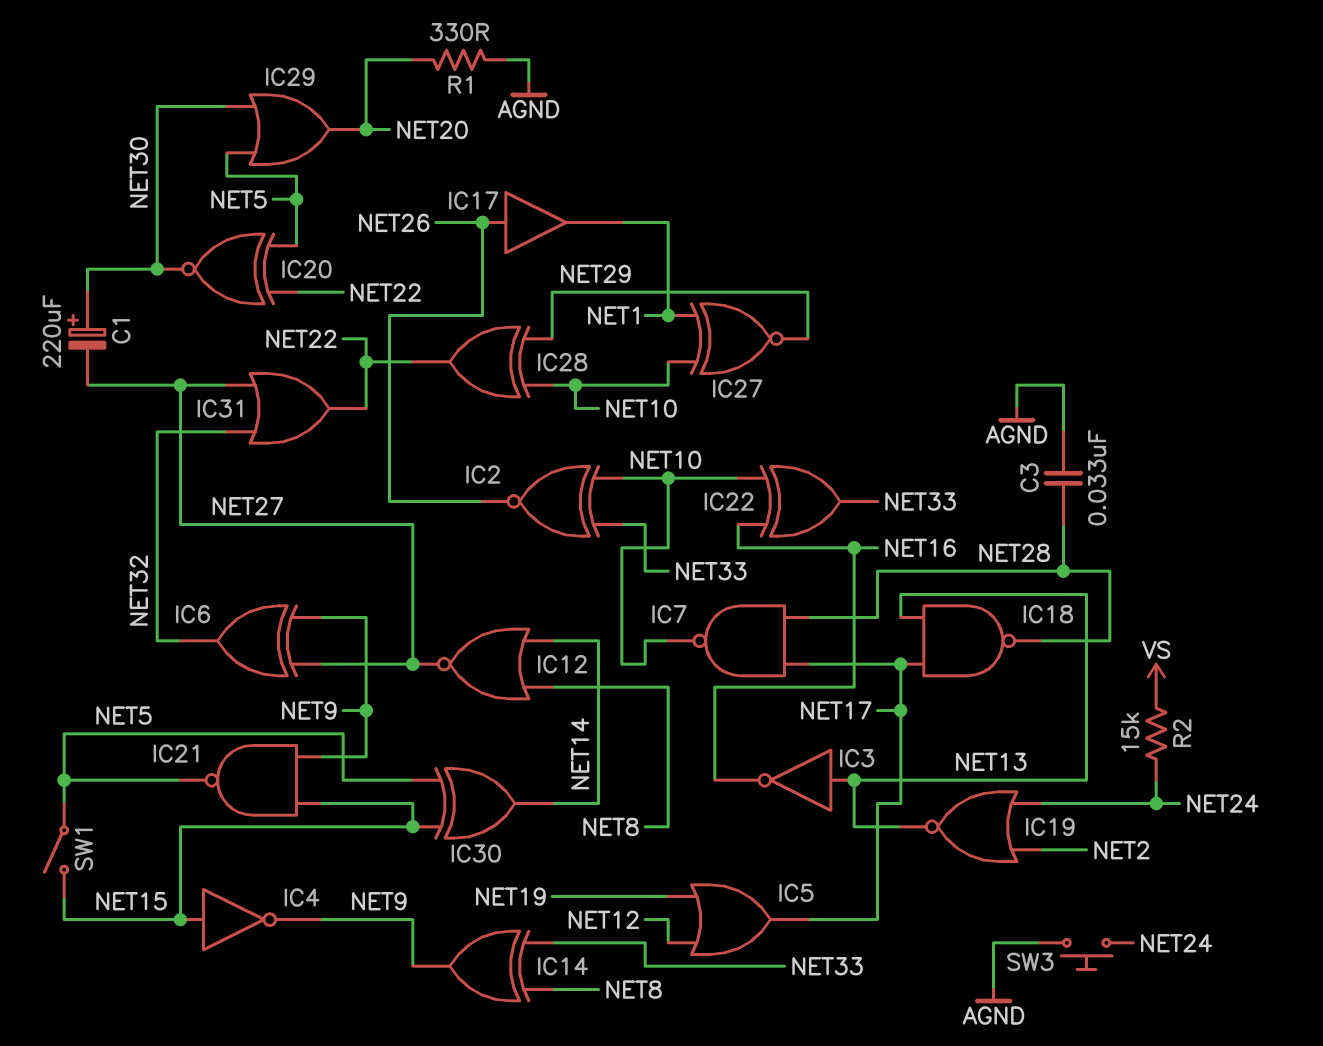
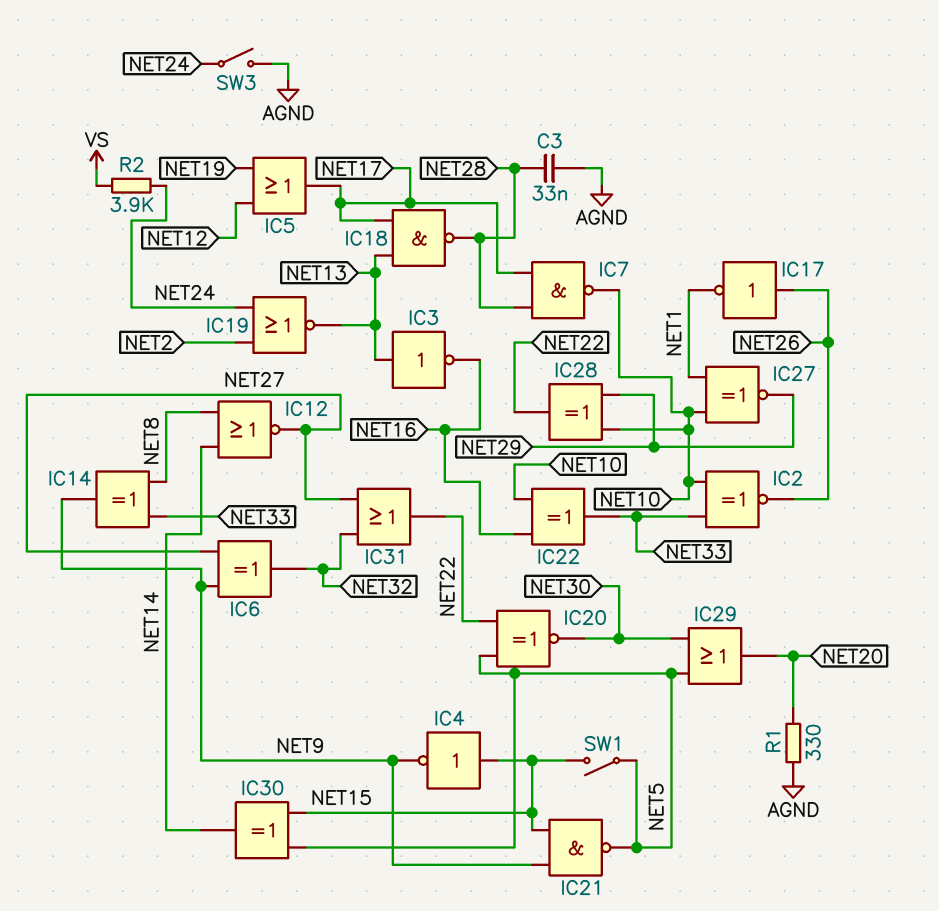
C1: 220uF (plus NET30, minus NET27) -> none
IC17: buffer (in NET26, out NET1) -> NOT (in NET26, out NET1)
R2: 15k (NET24, VS) -> 3.9k (NET24, VS)
SW3: button (AGND, NET24) -> switch (AGND, NET24)

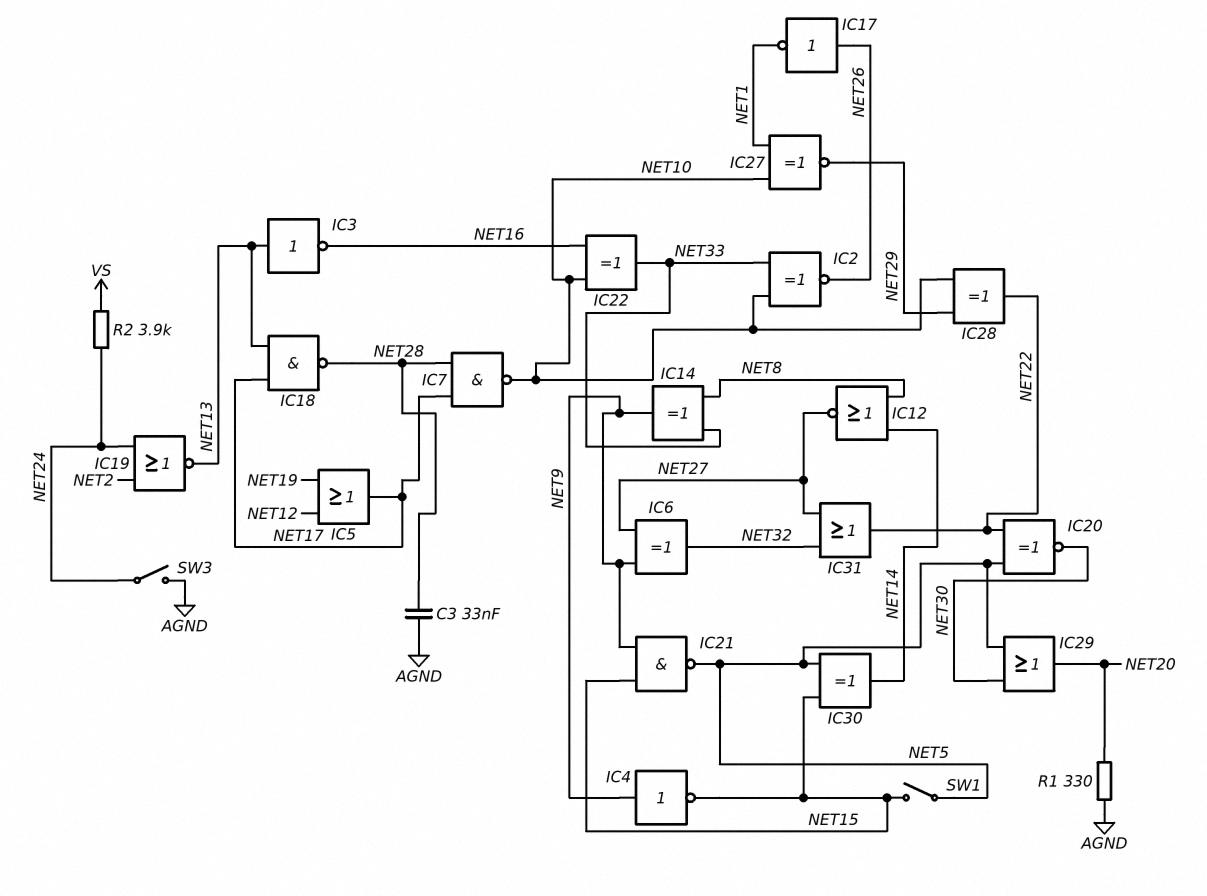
IC4: NOT (in NET15, out NET9) -> NOT (in NET9, out NET15)

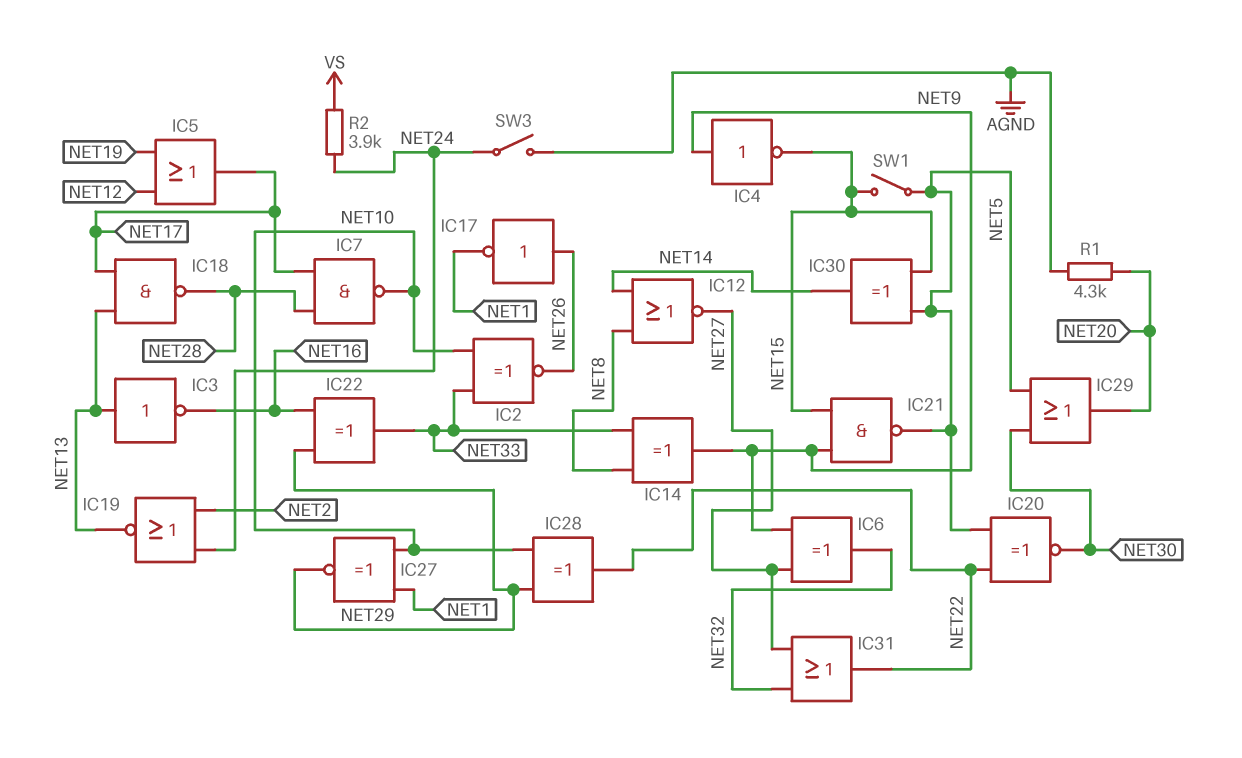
C3: 33nF (AGND, NET28) -> none
IC22: XOR (in NET10, in NET16, out NET33) -> XOR (in NET16, in NET29, out NET33)
R1: 330 (AGND, NET20) -> 4.3k (AGND, NET20)

